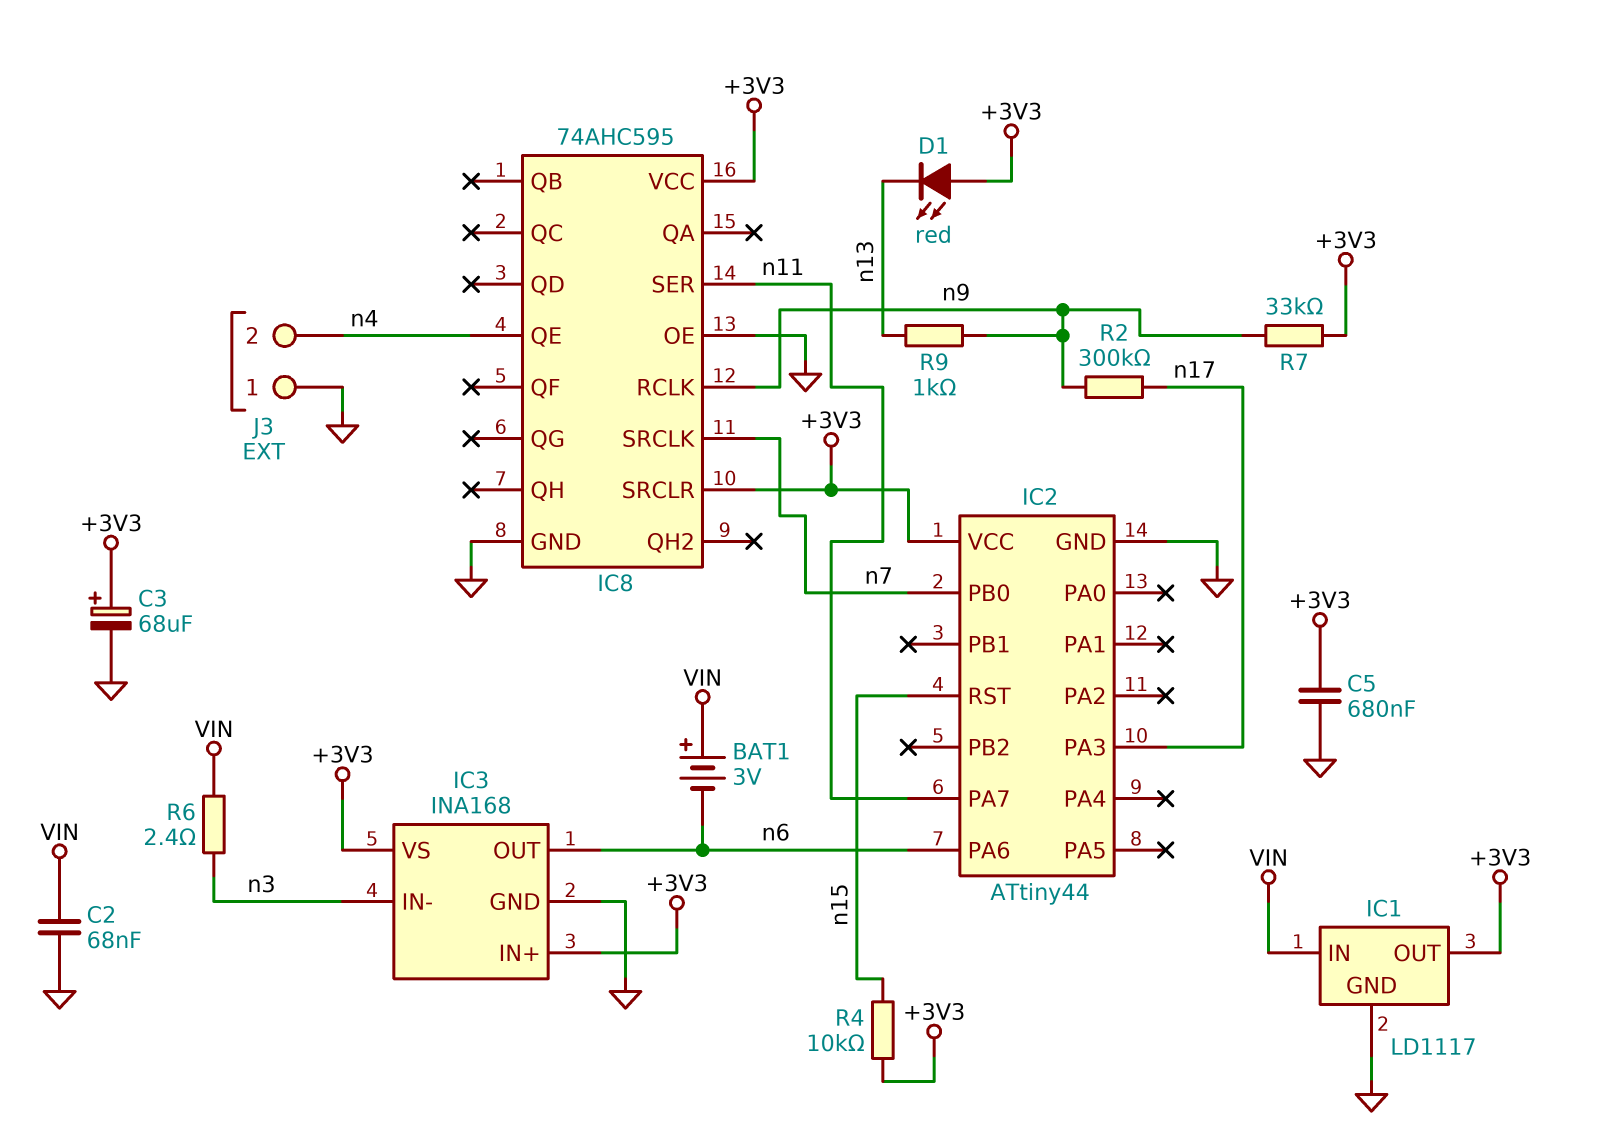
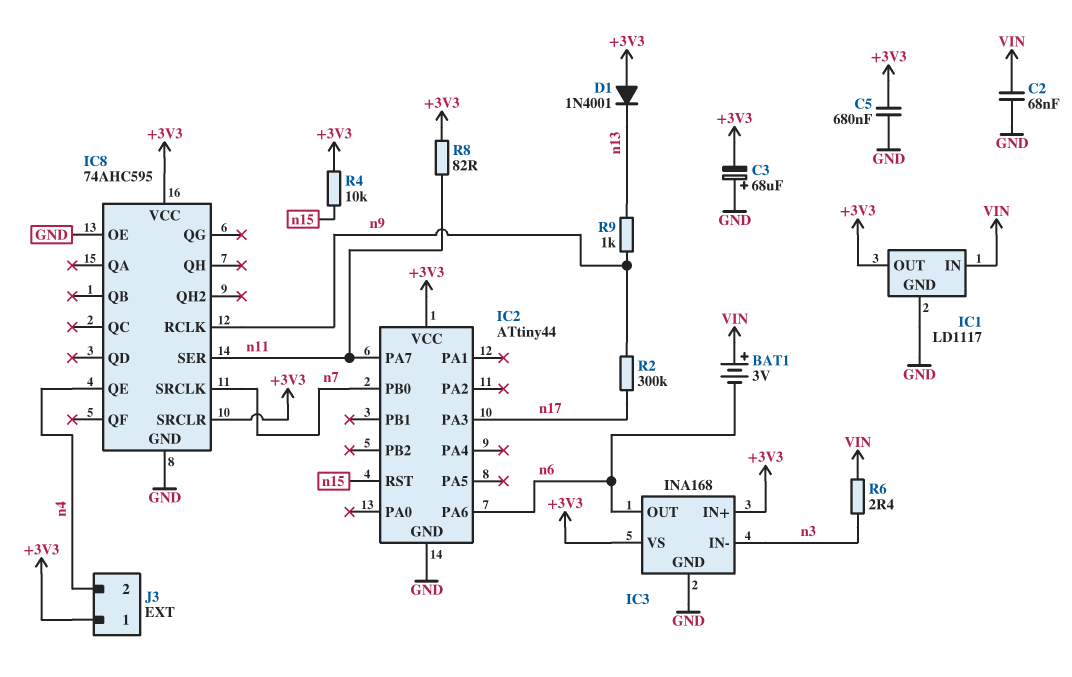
C3: 68uF (plus +3V3, minus GND) -> 68uF (plus GND, minus +3V3)
D1: LED red (A +3V3, K n13) -> diode 1N4001 (A +3V3, K n13)
J3 pin 1: GND -> +3V3
R7: 33k (+3V3, n9) -> none
R8: none -> 82 (+3V3, n11)

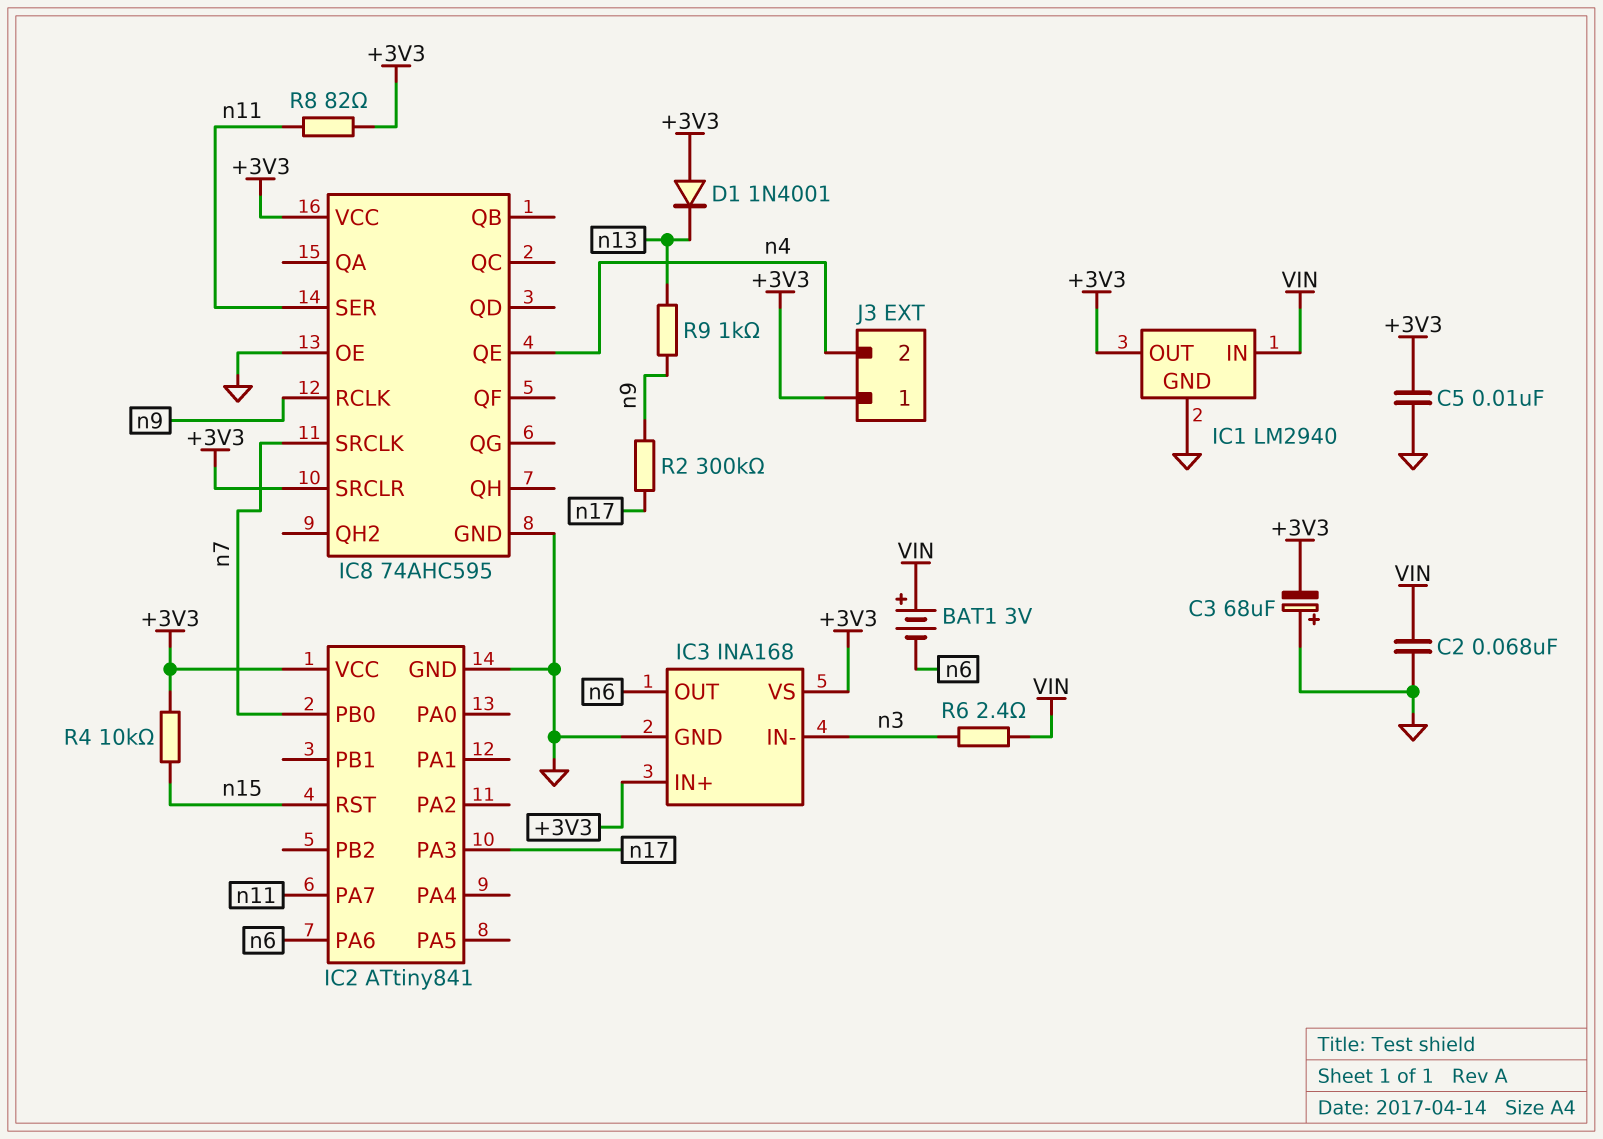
C5: 680nF (+3V3, GND) -> 10nF (+3V3, GND)
IC1: LD1117 -> LM2940
IC2: ATtiny44 -> ATtiny841

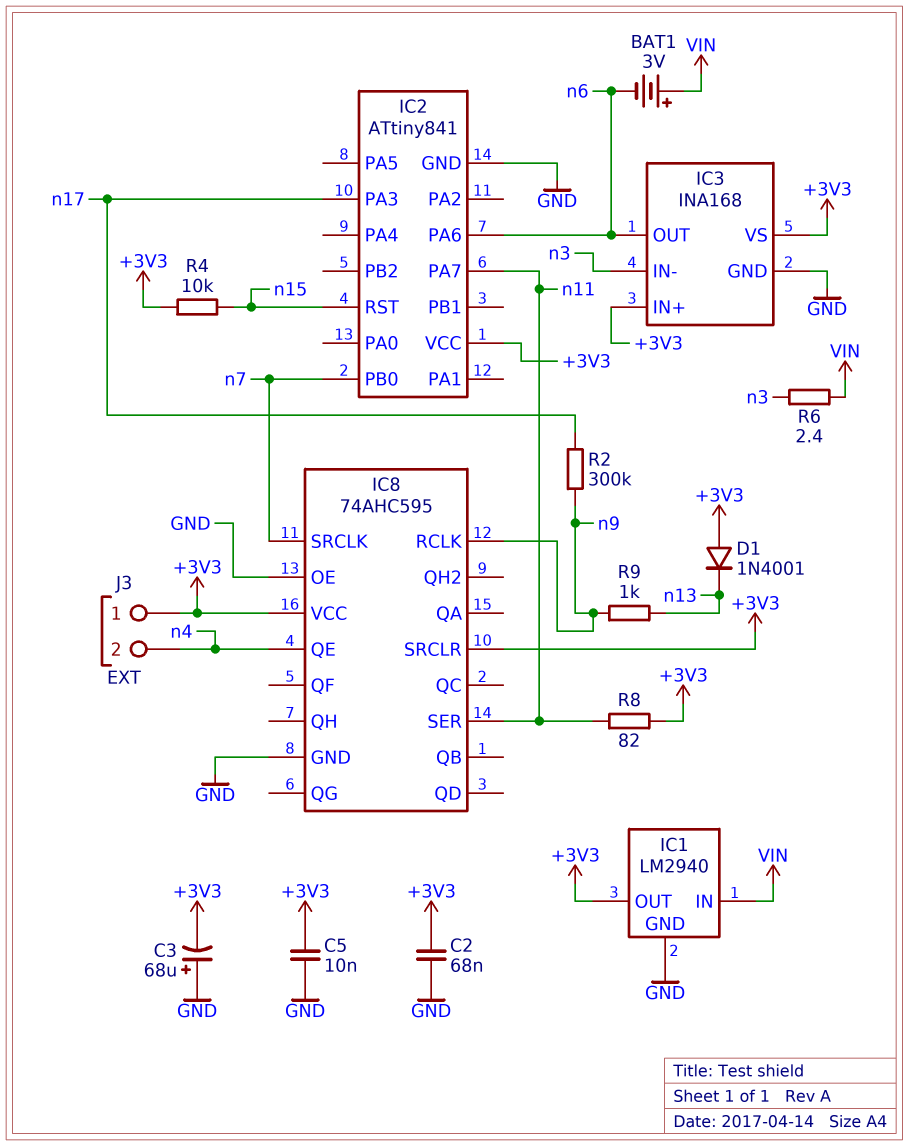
C2: 68nF (GND, VIN) -> 68nF (+3V3, GND)

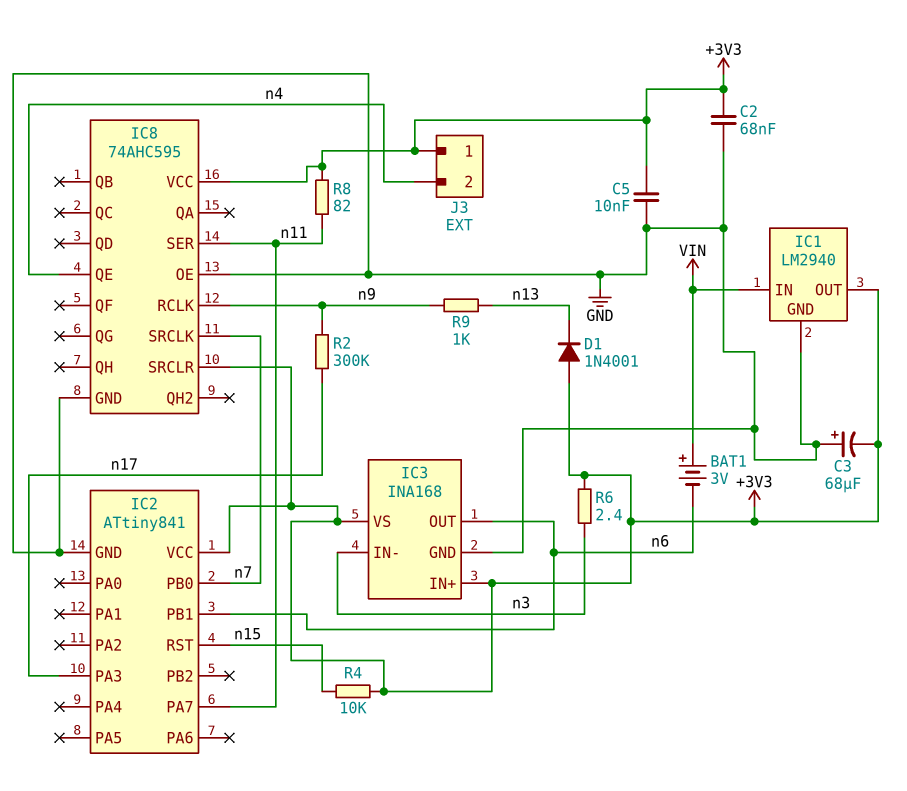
IC2 pin PA6: n6 -> none
IC2 pin PB1: none -> n6
R6: 2.4 (VIN, n3) -> 2.4 (+3V3, n3)

